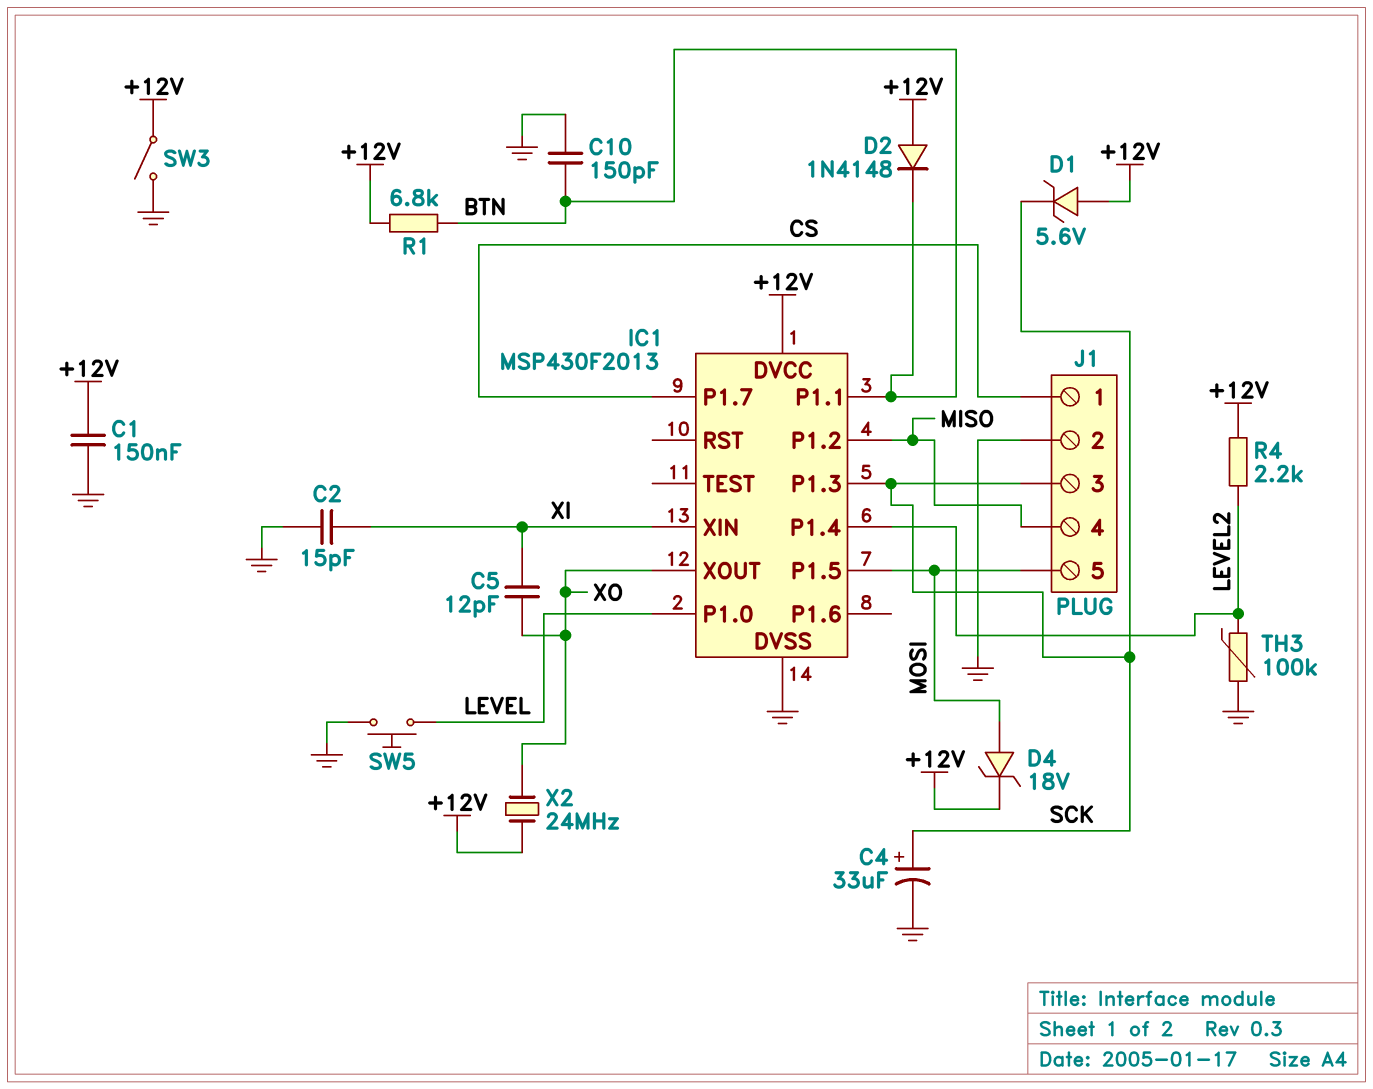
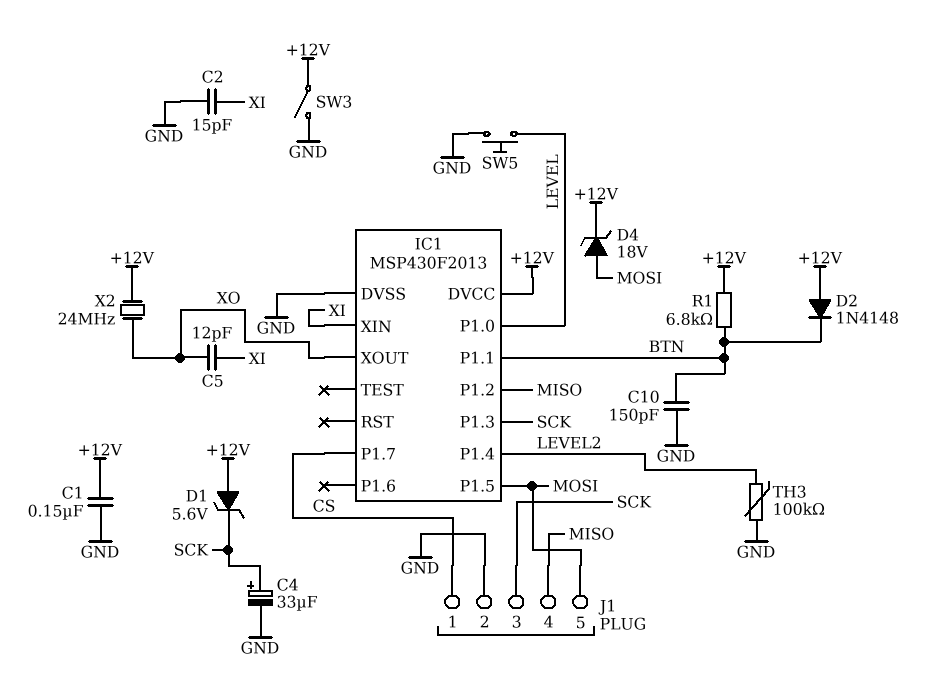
R4: 2.2k (+12V, LEVEL2) -> none

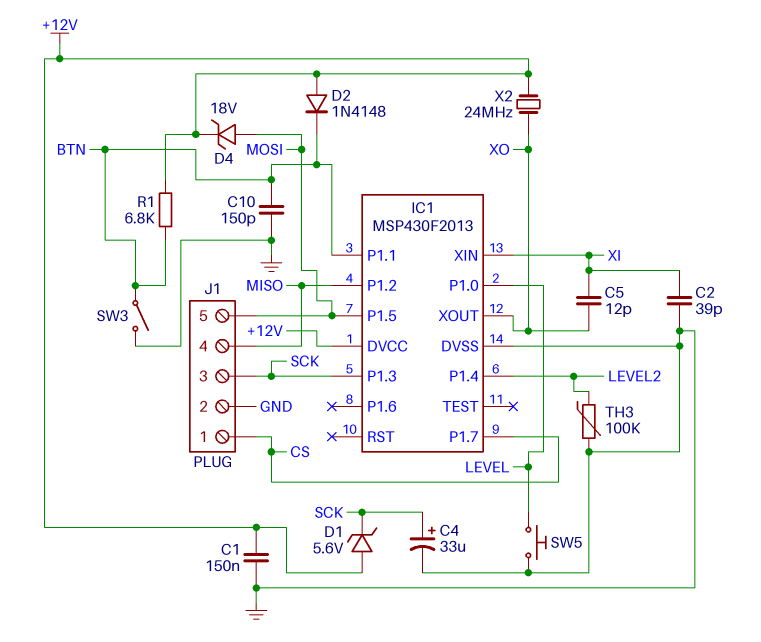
C2: 15pF (GND, XI) -> 39pF (GND, XI)
SW3: switch (+12V, GND) -> switch (BTN, GND)

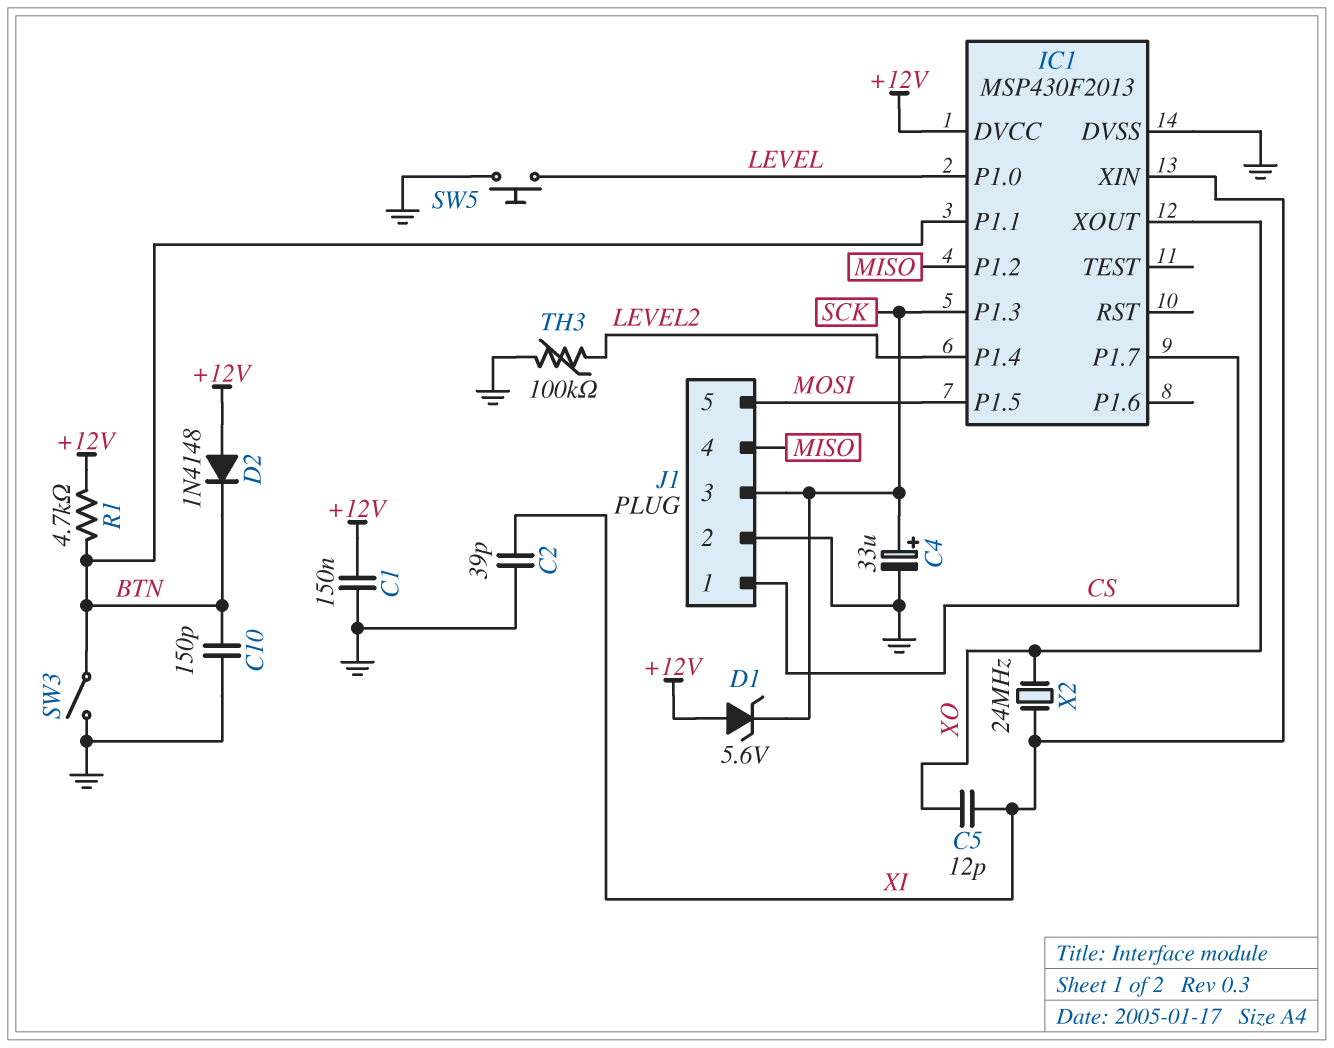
D4: zener 18V (A MOSI, K +12V) -> none
R1: 6.8k (+12V, BTN) -> 4.7k (+12V, BTN)
X2: 24MHz (+12V, XO) -> 24MHz (XI, XO)

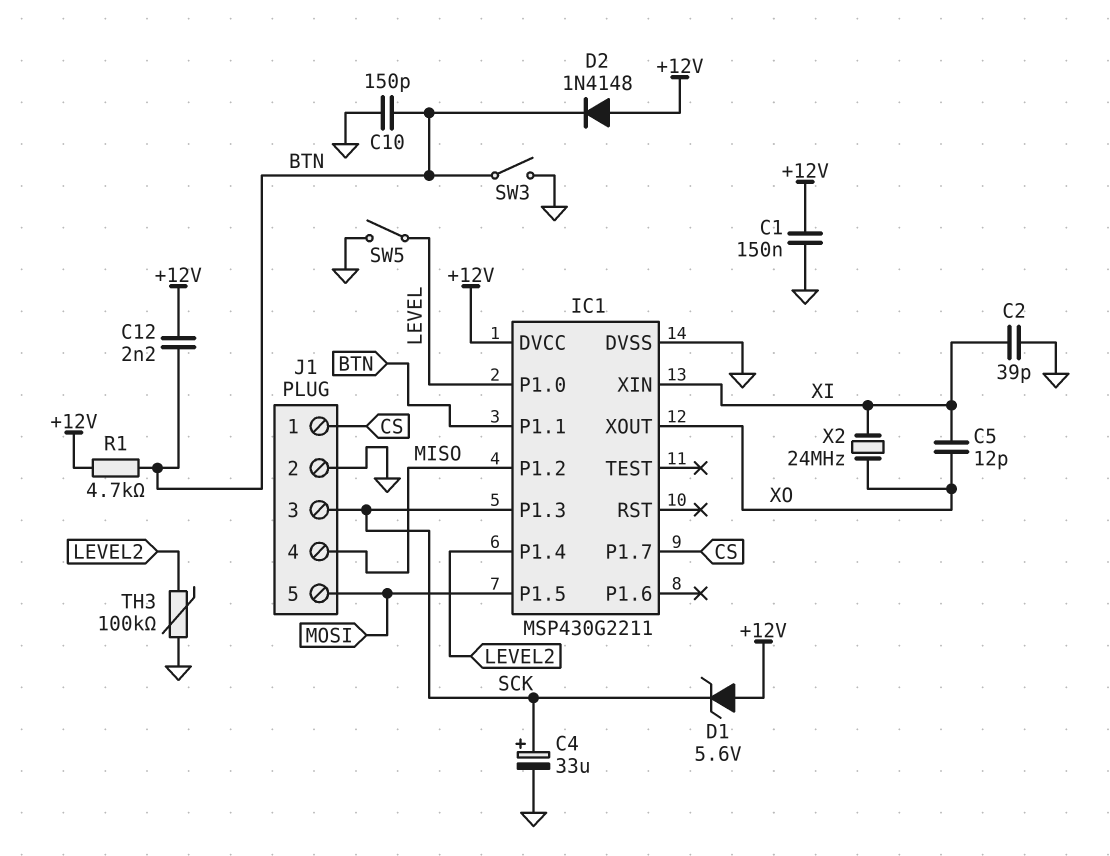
C12: none -> 2.2nF (+12V, BTN)
IC1: MSP430F2013 -> MSP430G2211
SW5: button (GND, LEVEL) -> switch (GND, LEVEL)

